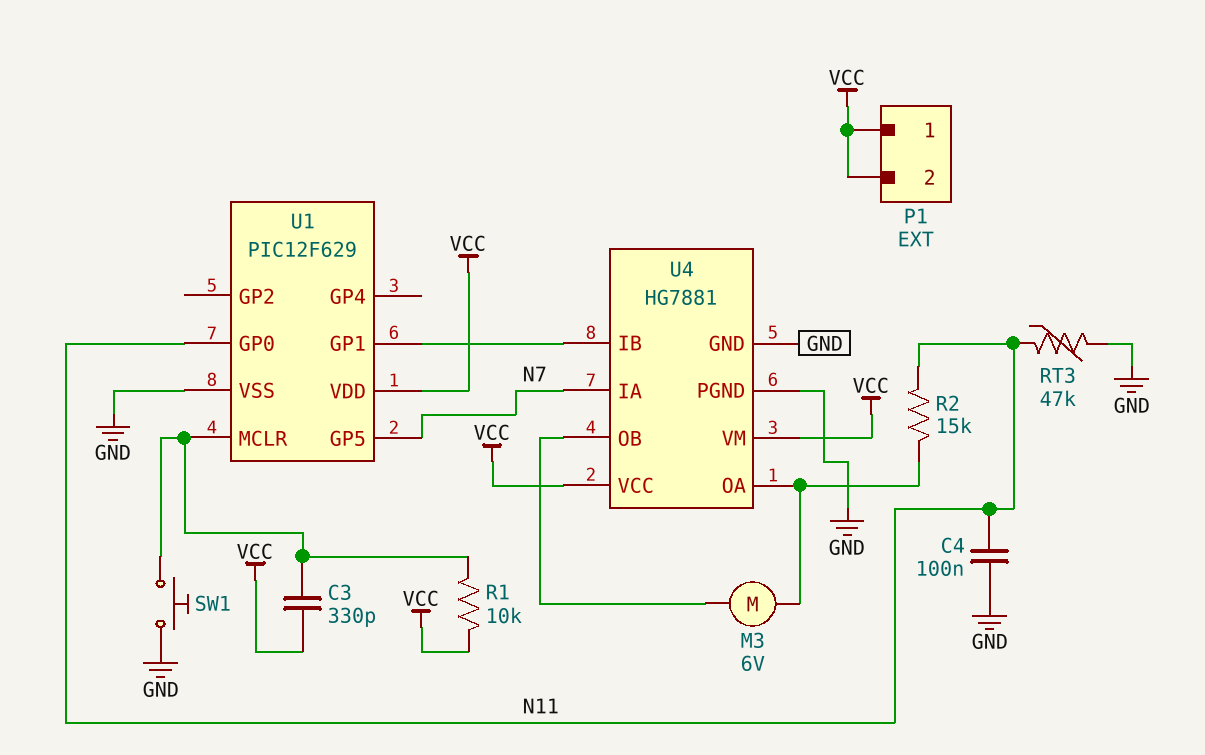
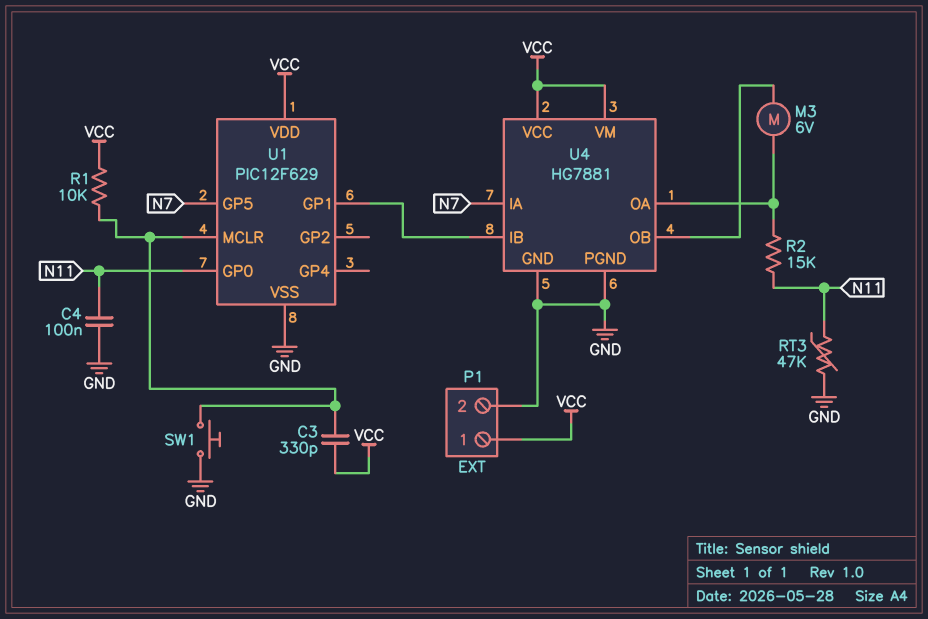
P1 pin 2: VCC -> GND

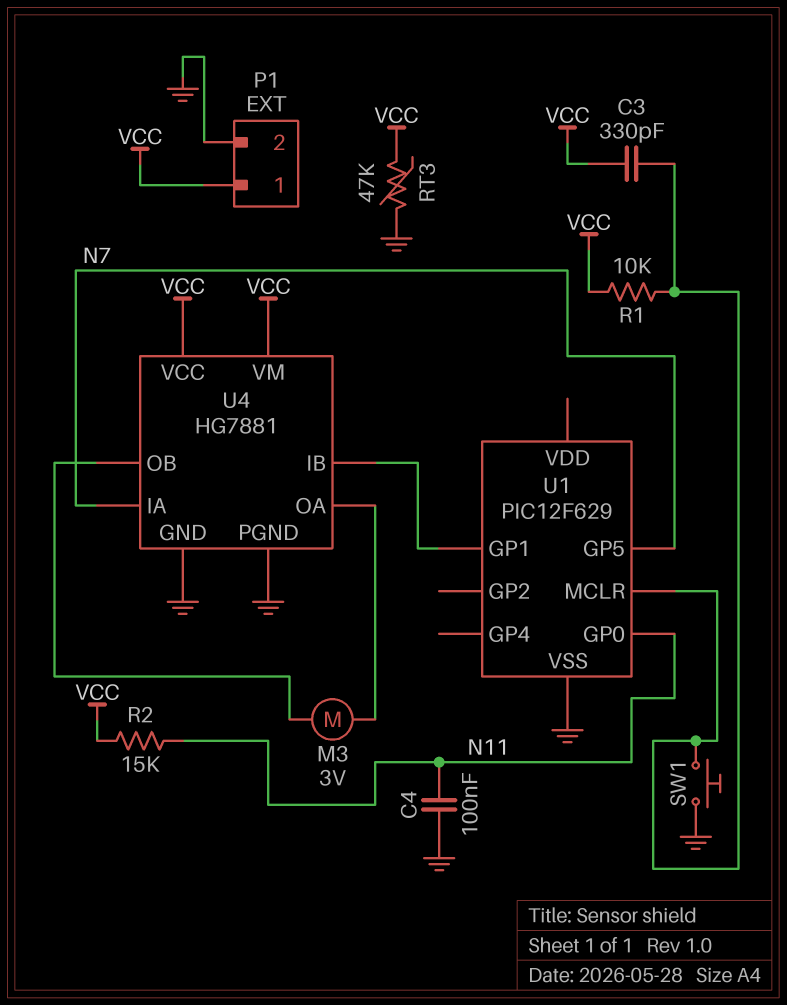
M3: motor 6V (U4/OA, U4/OB) -> motor 3V (U4/OA, U4/OB)
R2: 15k (N11, U4/OA) -> 15k (N11, VCC)
RT3: 47k (GND, N11) -> 47k (GND, VCC)
U1 pin VDD: VCC -> none

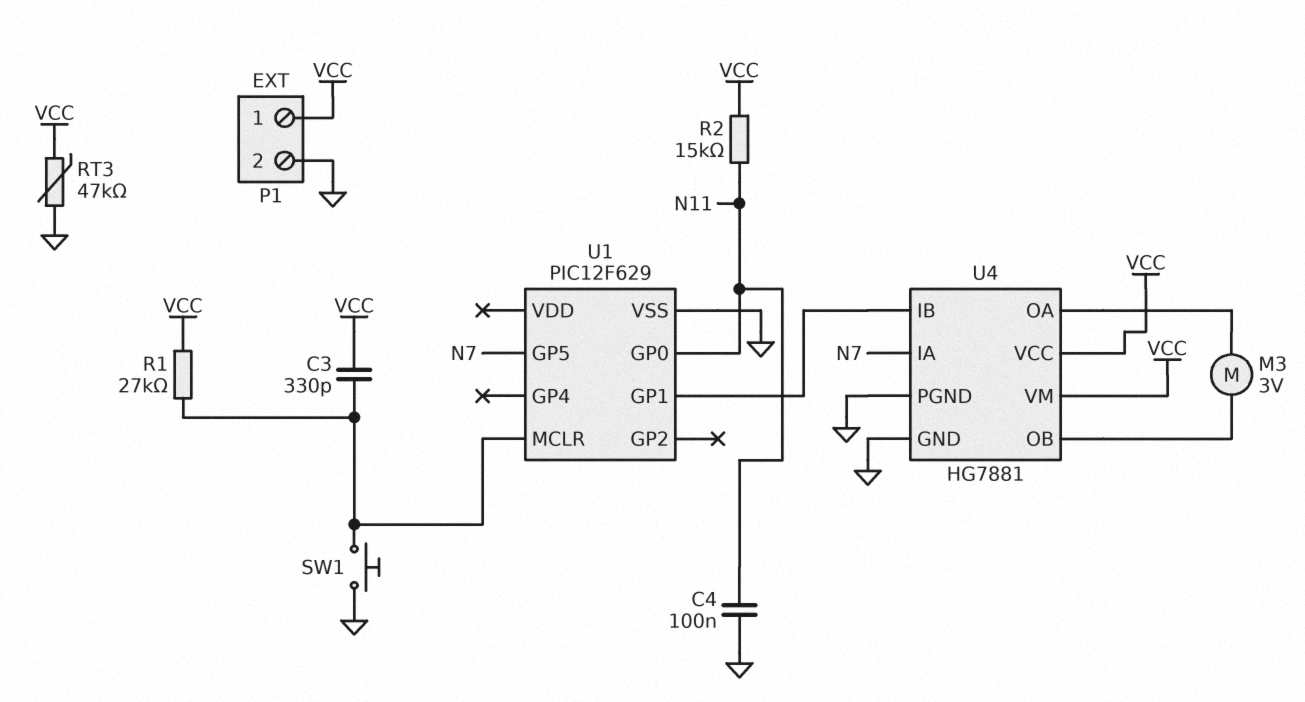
R1: 10k (U1/MCLR, VCC) -> 27k (U1/MCLR, VCC)

